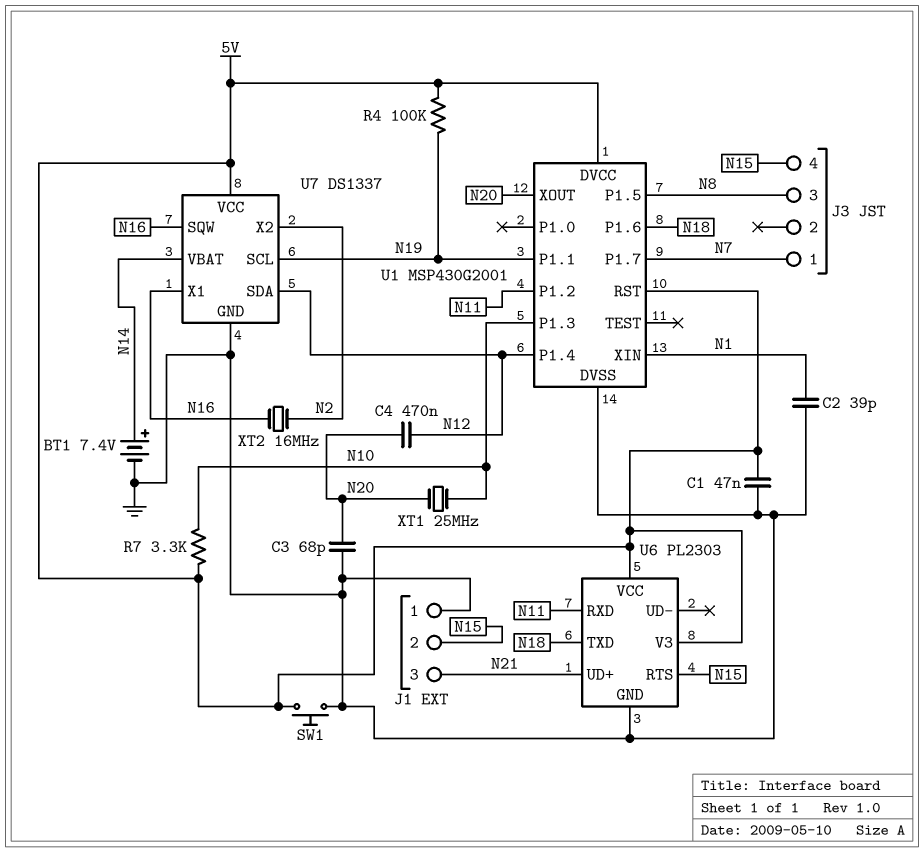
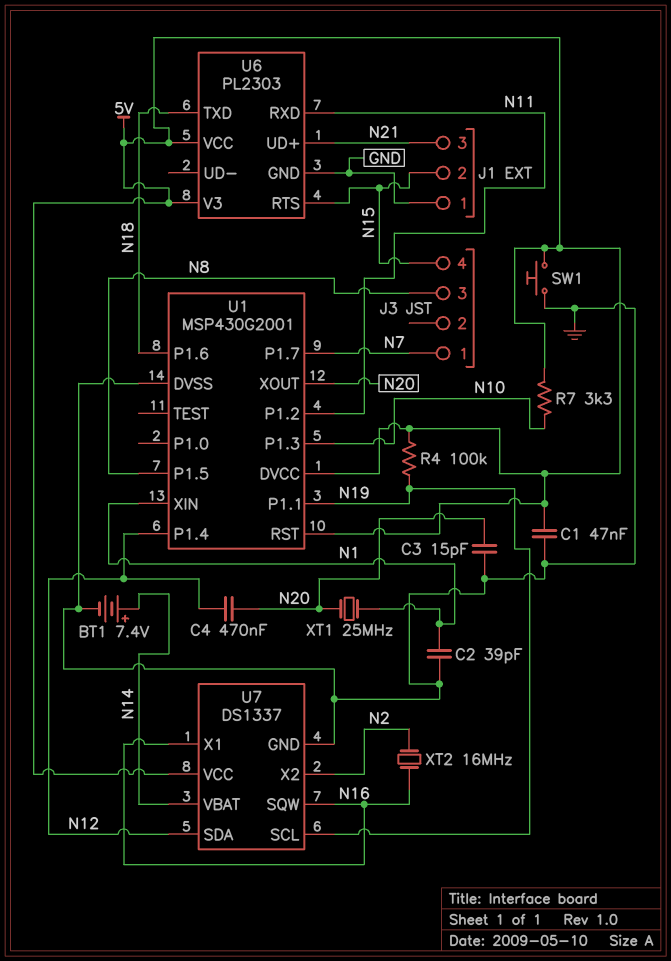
C3: 68pF (GND, N20) -> 15pF (GND, N20)
XT1: 25MHz (N10, N20) -> 25MHz (N1, N20)

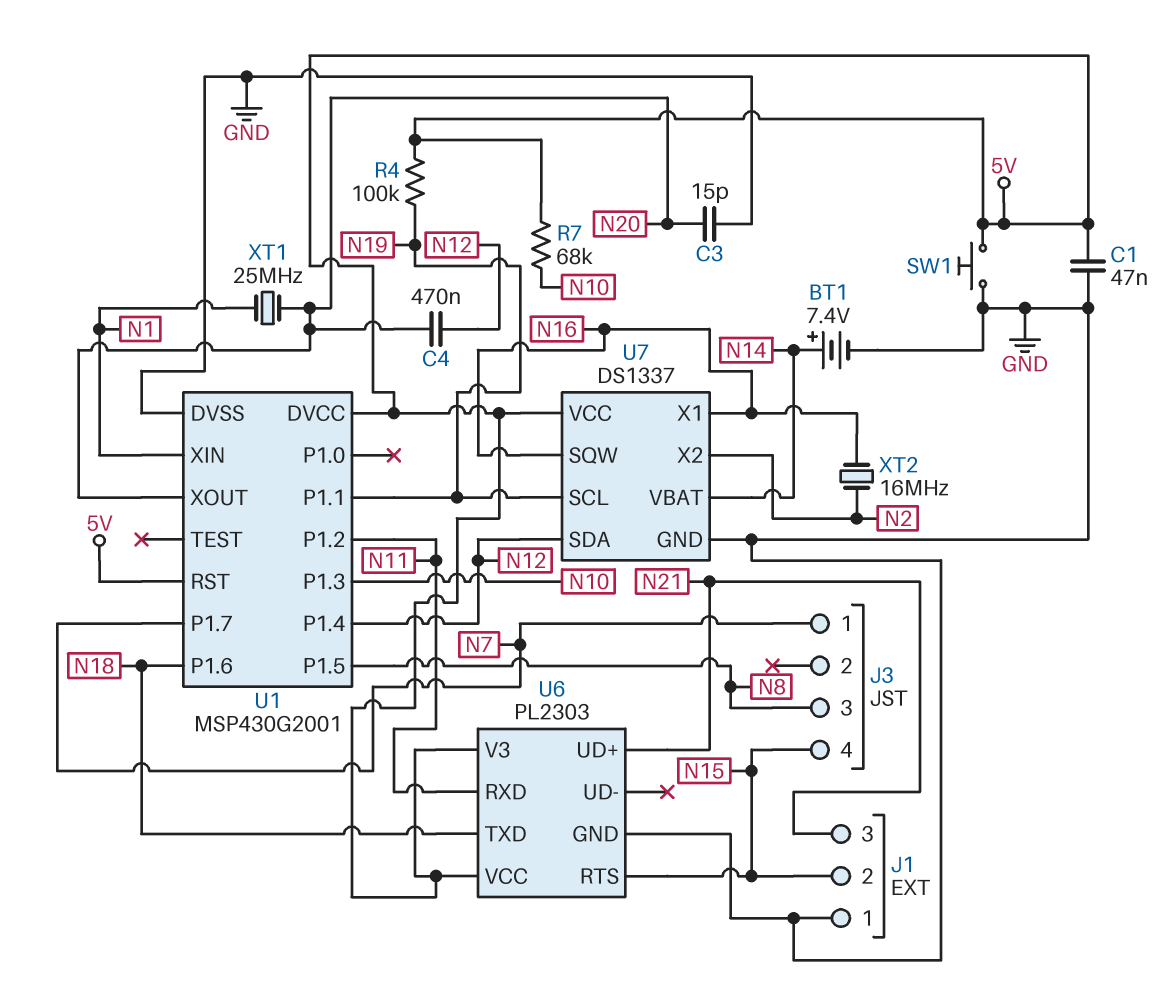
C2: 39pF (GND, N1) -> none
R7: 3.3k (5V, N10) -> 68k (5V, N10)

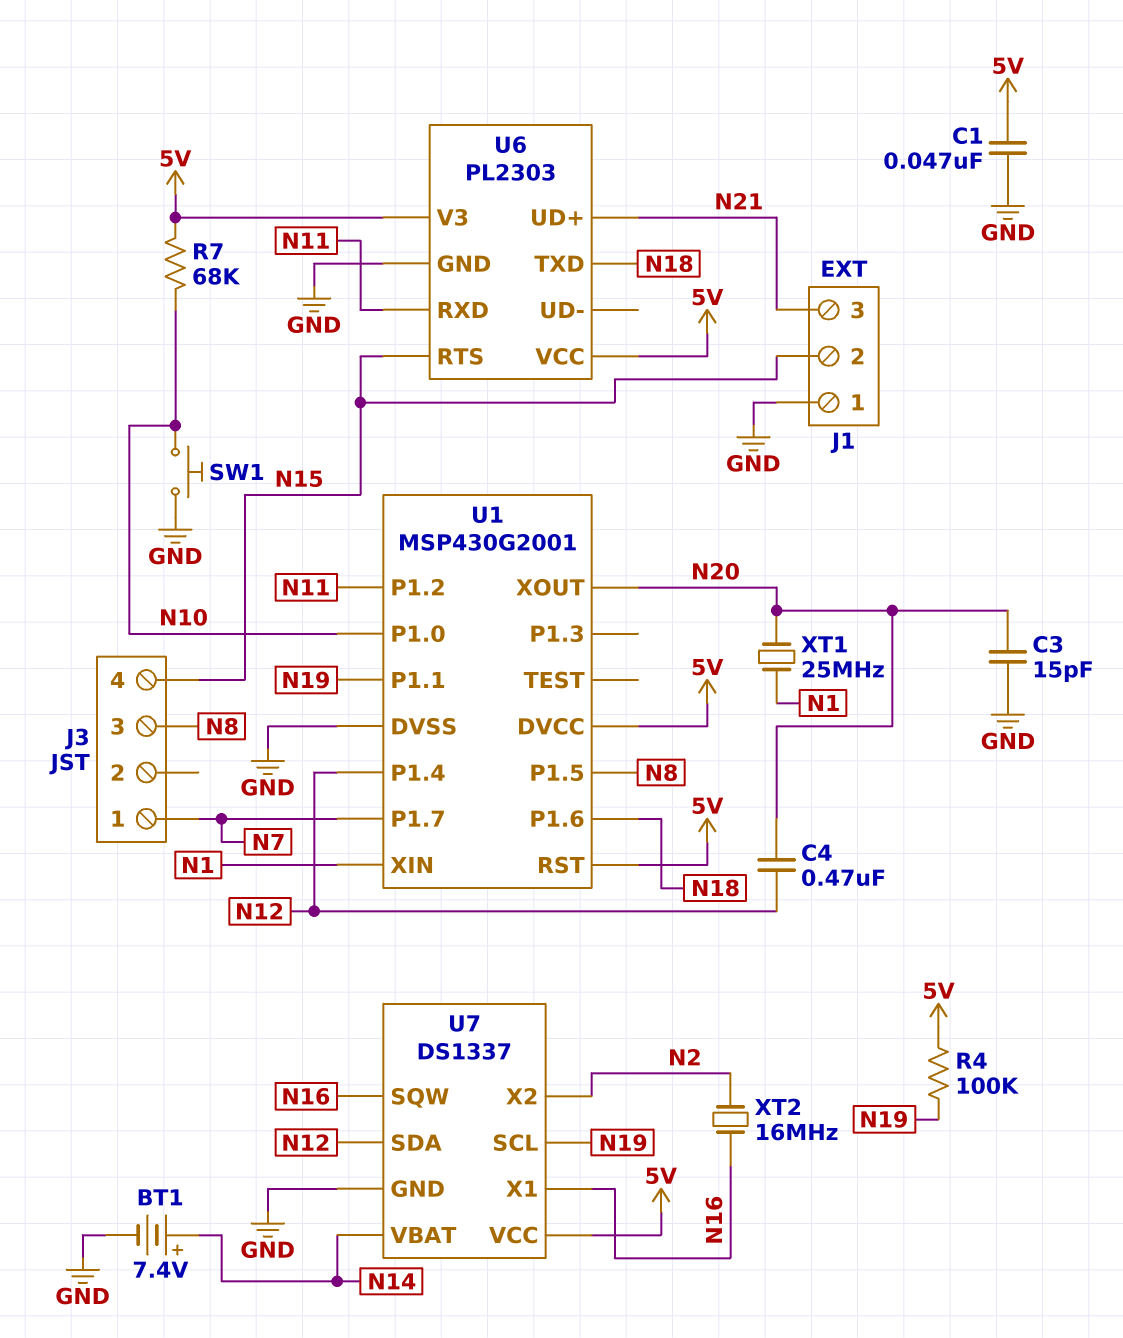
SW1: button (5V, GND) -> button (GND, N10)
U1 pin P1.0: none -> N10
U1 pin P1.3: N10 -> none

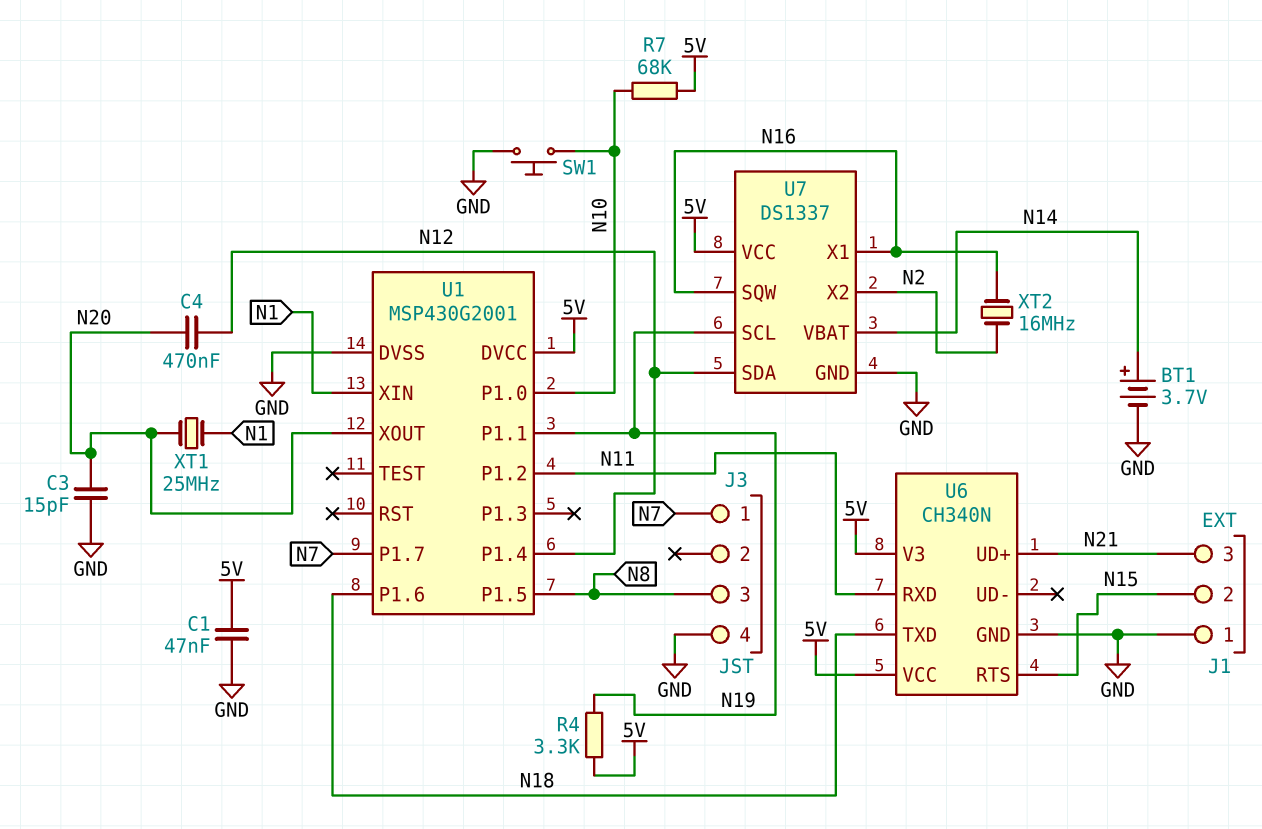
BT1: 7.4V (plus N14, minus GND) -> 3.7V (plus N14, minus GND)
J3 pin 4: N15 -> GND
R4: 100k (5V, N19) -> 3.3k (5V, N19)
U1 pin RST: 5V -> none
U6: PL2303 -> CH340N

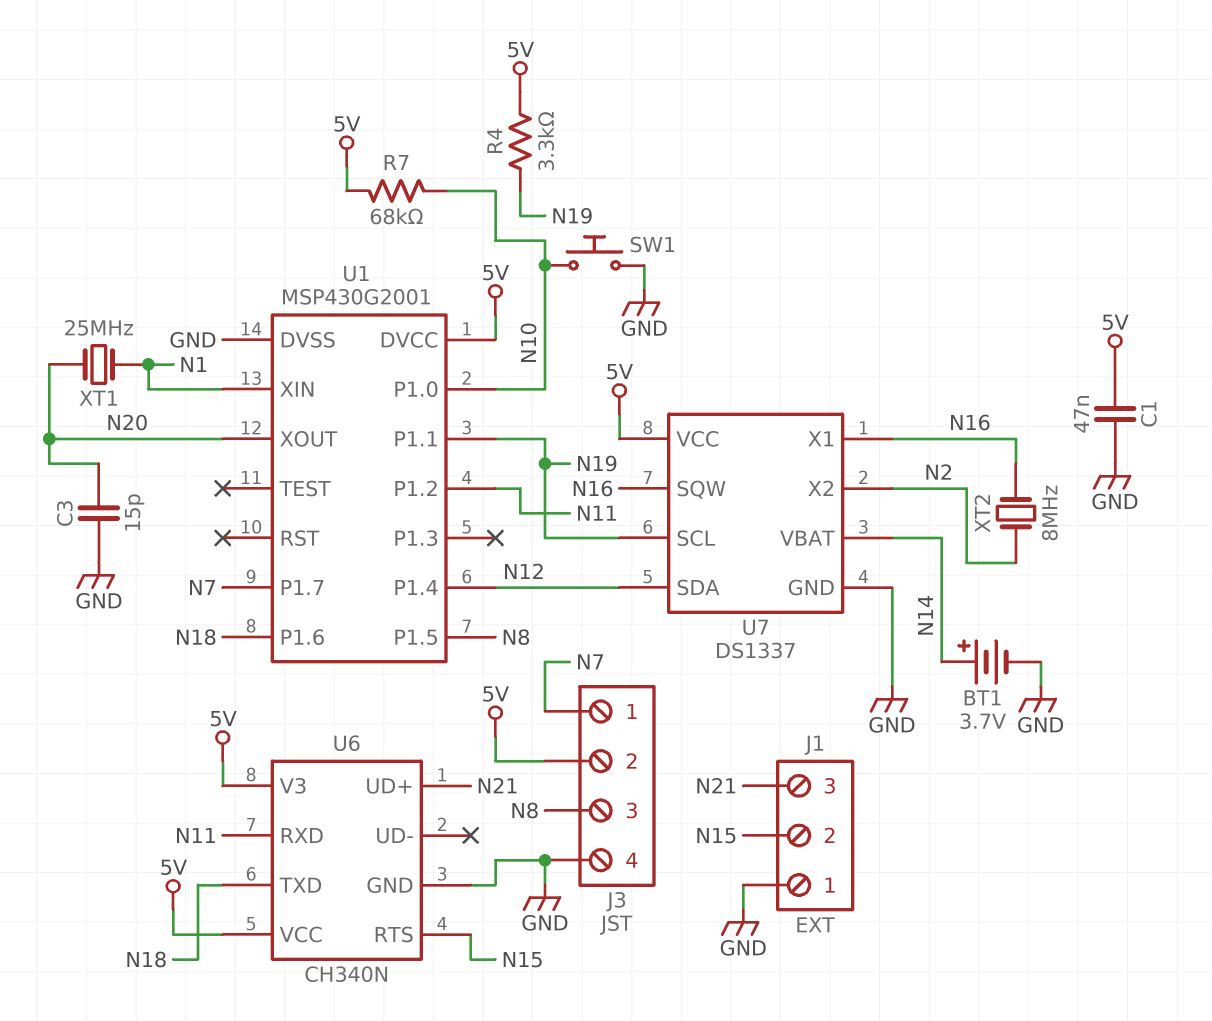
C4: 470nF (N12, N20) -> none
J3 pin 2: none -> 5V
XT2: 16MHz (N2, N16) -> 8MHz (N2, N16)

